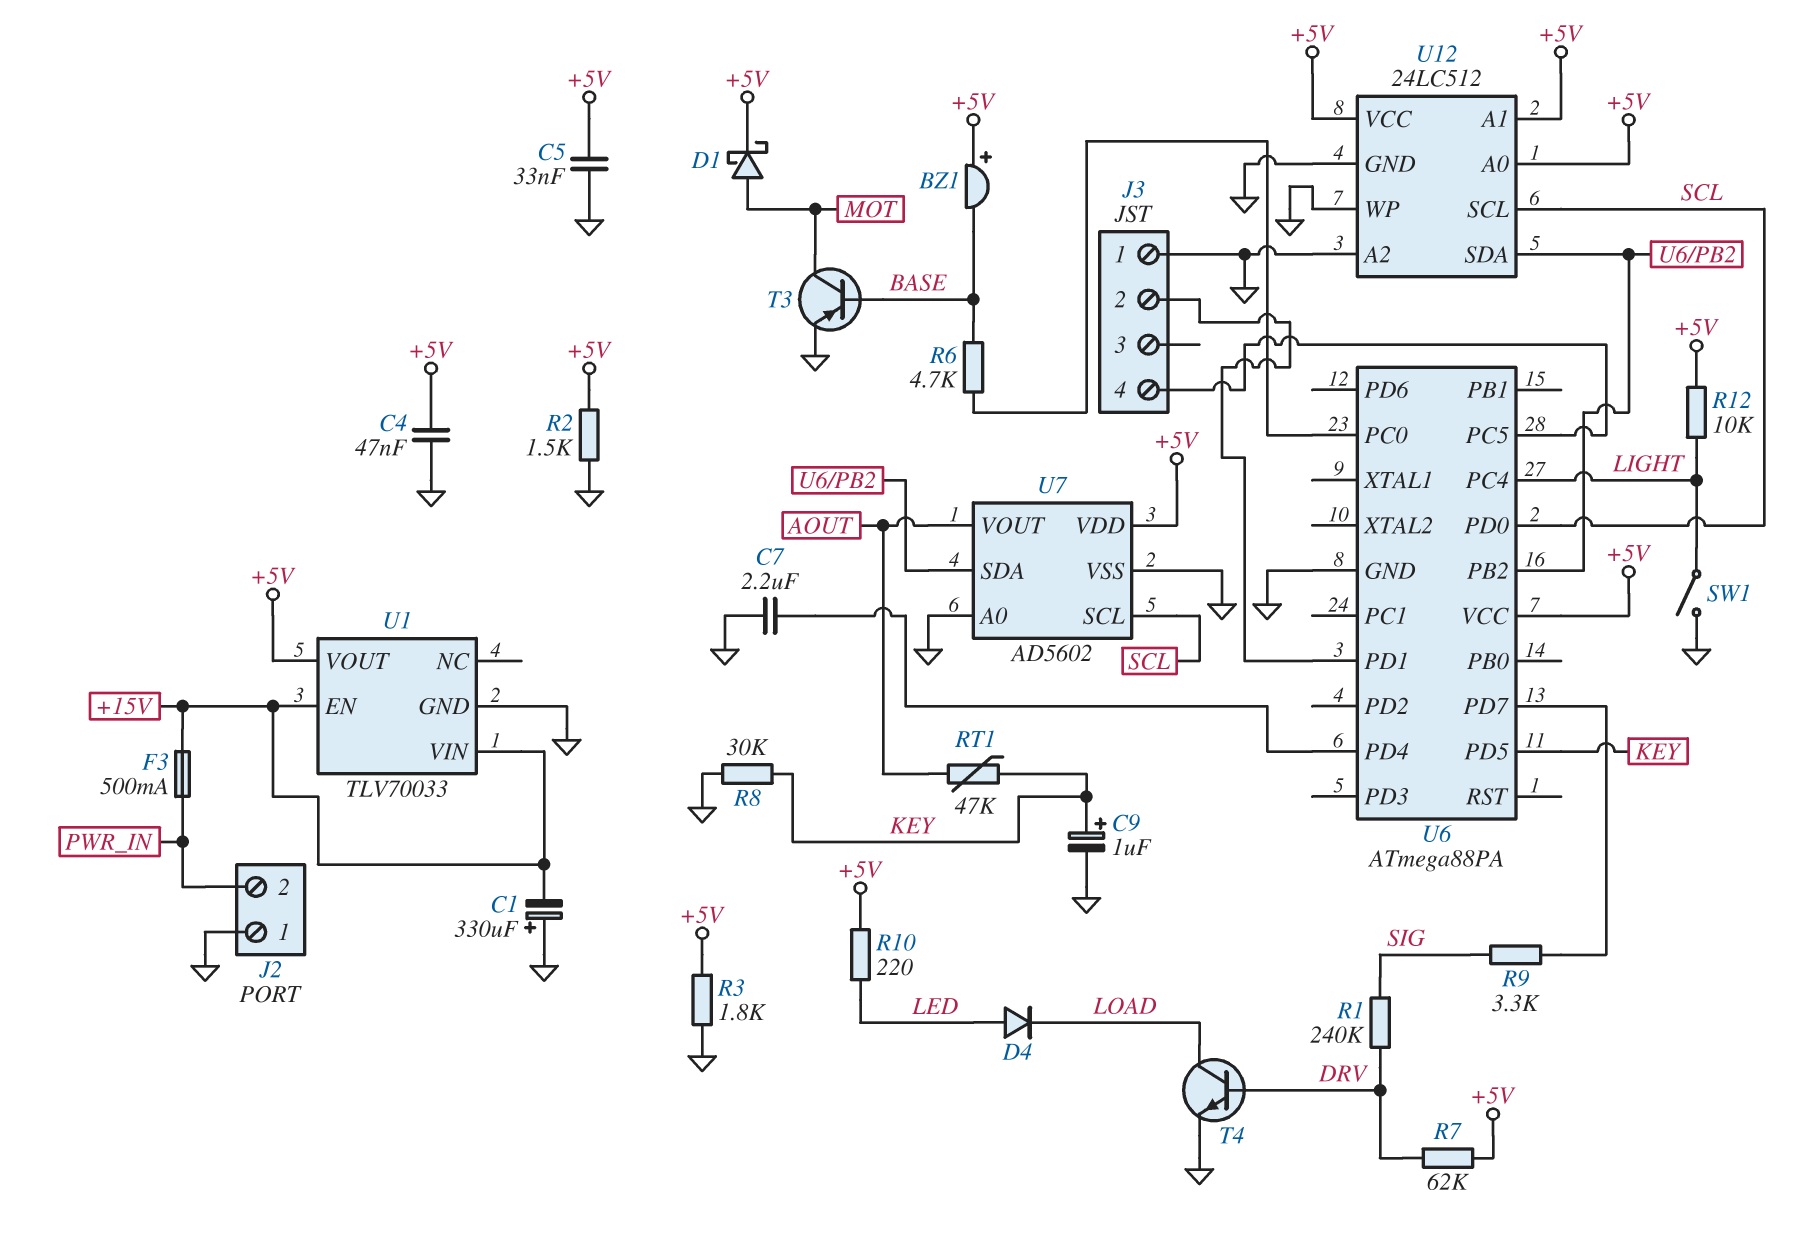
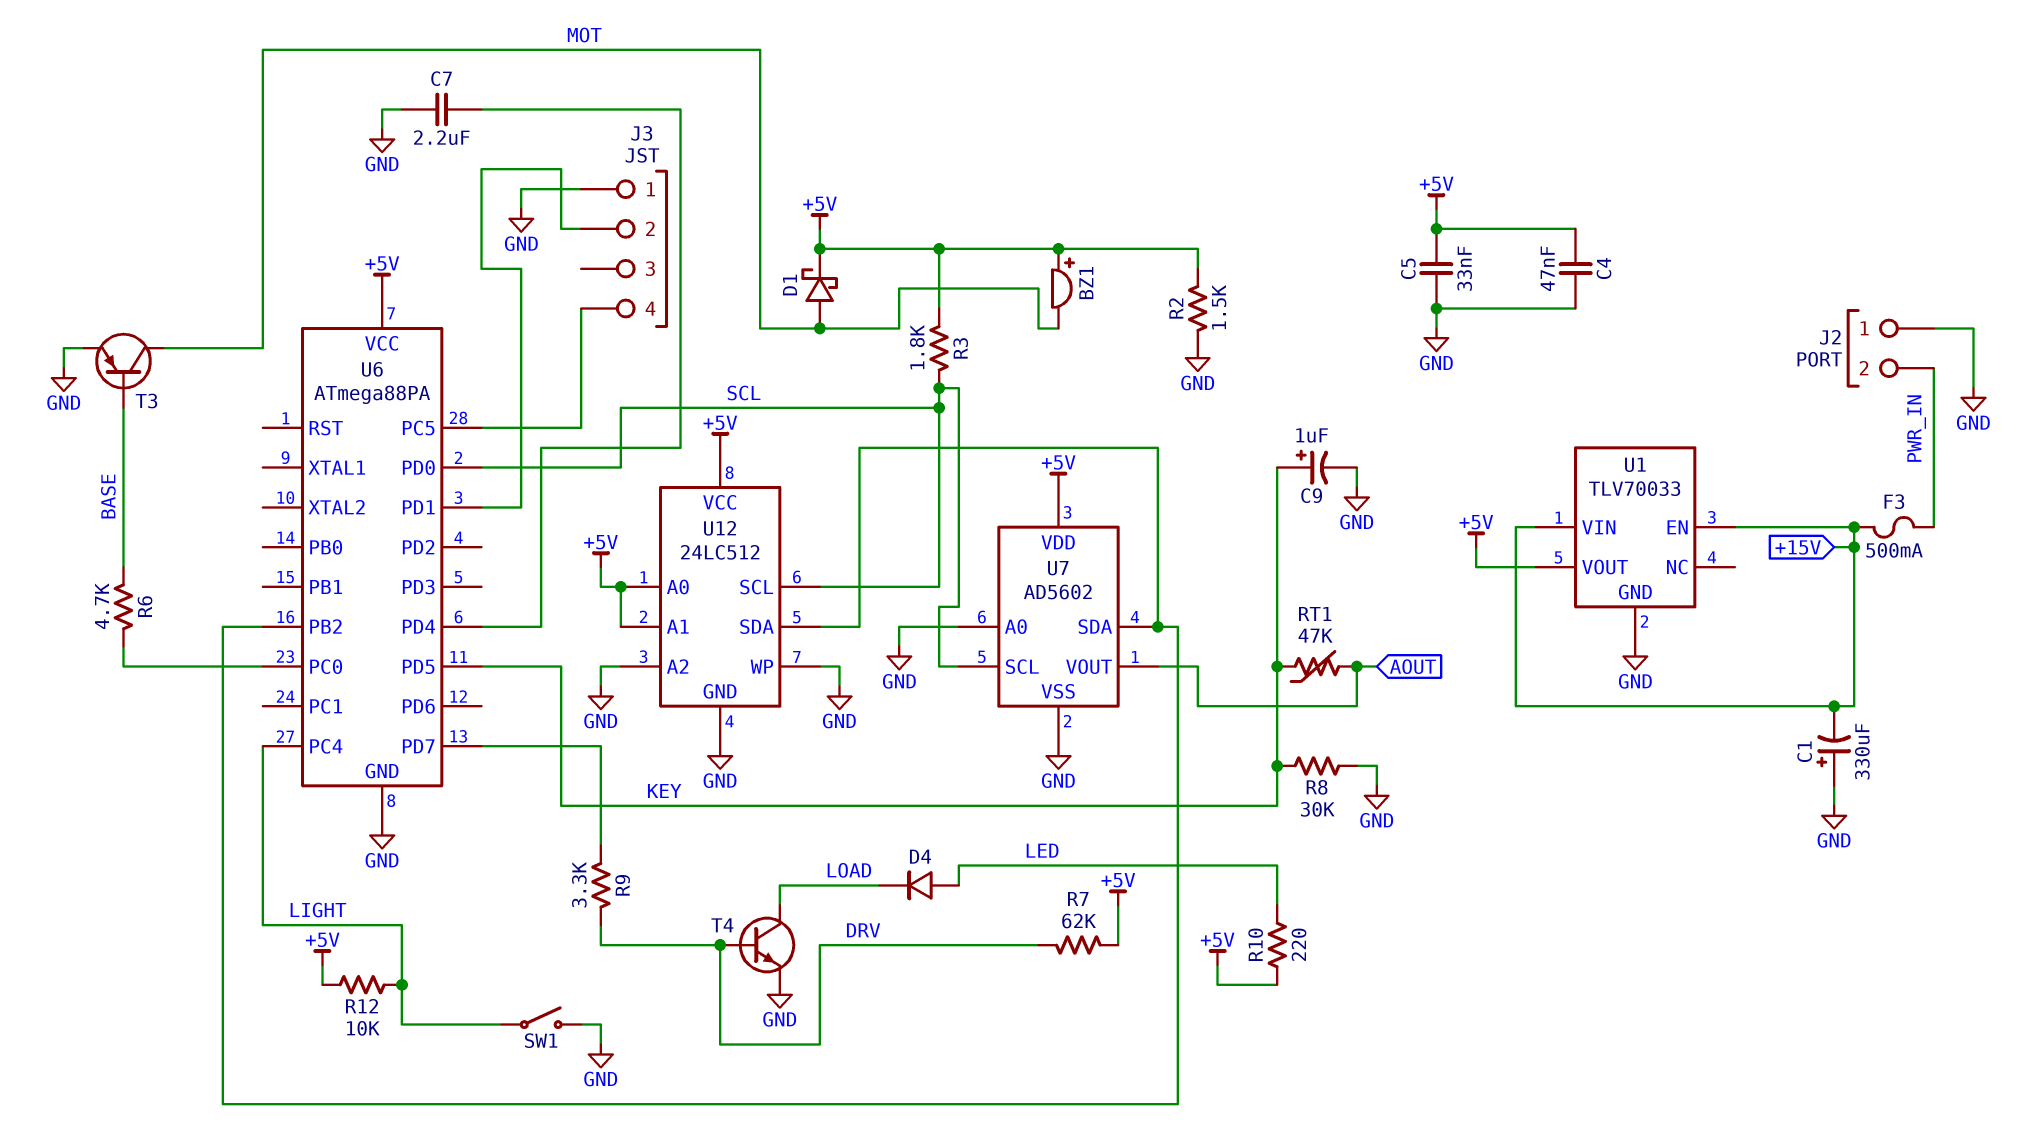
BZ1: buzzer (plus +5V, minus BASE) -> buzzer (plus +5V, minus MOT)
R1: 240k (DRV, SIG) -> none
R3: 1.8k (+5V, GND) -> 1.8k (+5V, SCL)
R9: 3.3k (SIG, U6/PD7) -> 3.3k (DRV, U6/PD7)

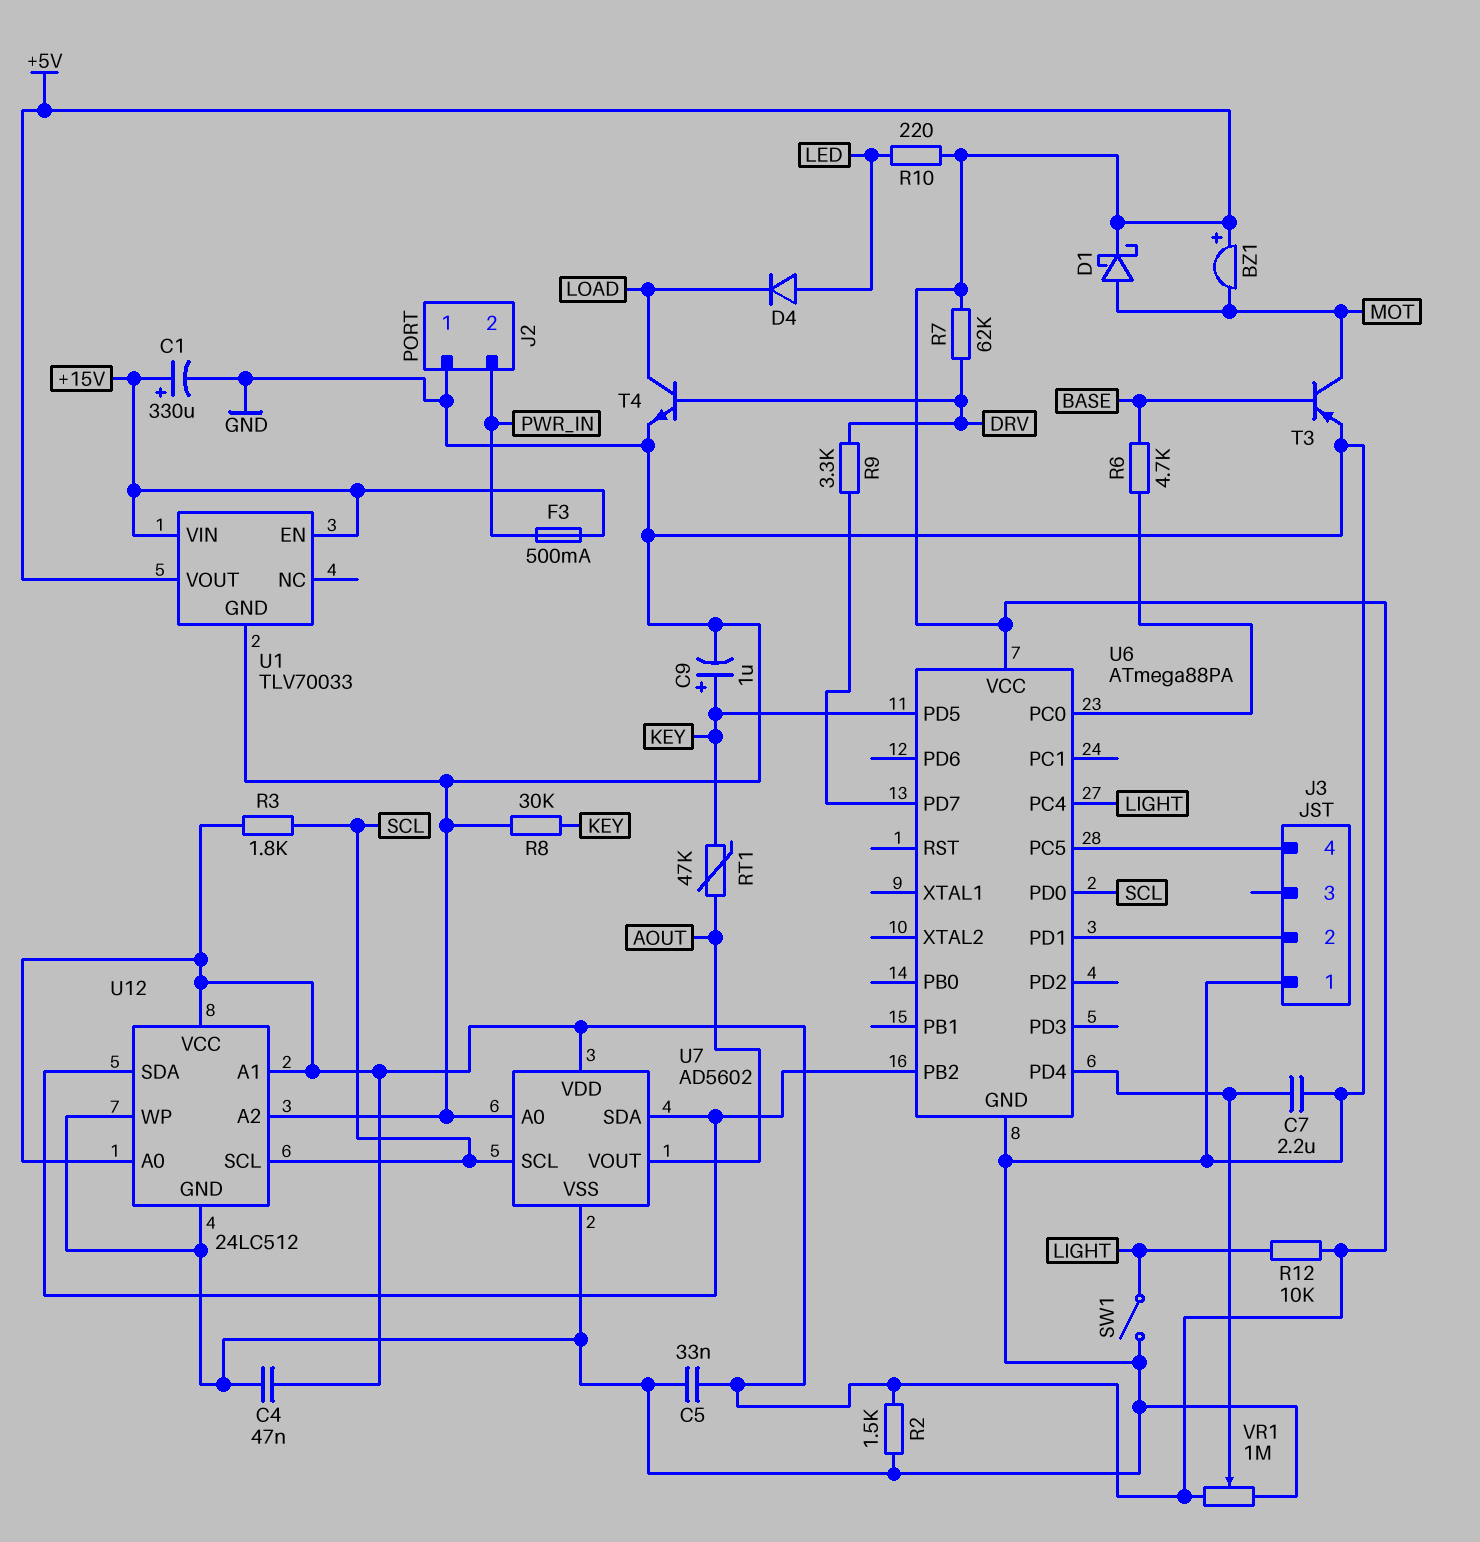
C1: 330uF (plus GND, minus +15V) -> 330uF (plus +15V, minus GND)
VR1: none -> 1M (+5V, GND, wiper U6/PD4)

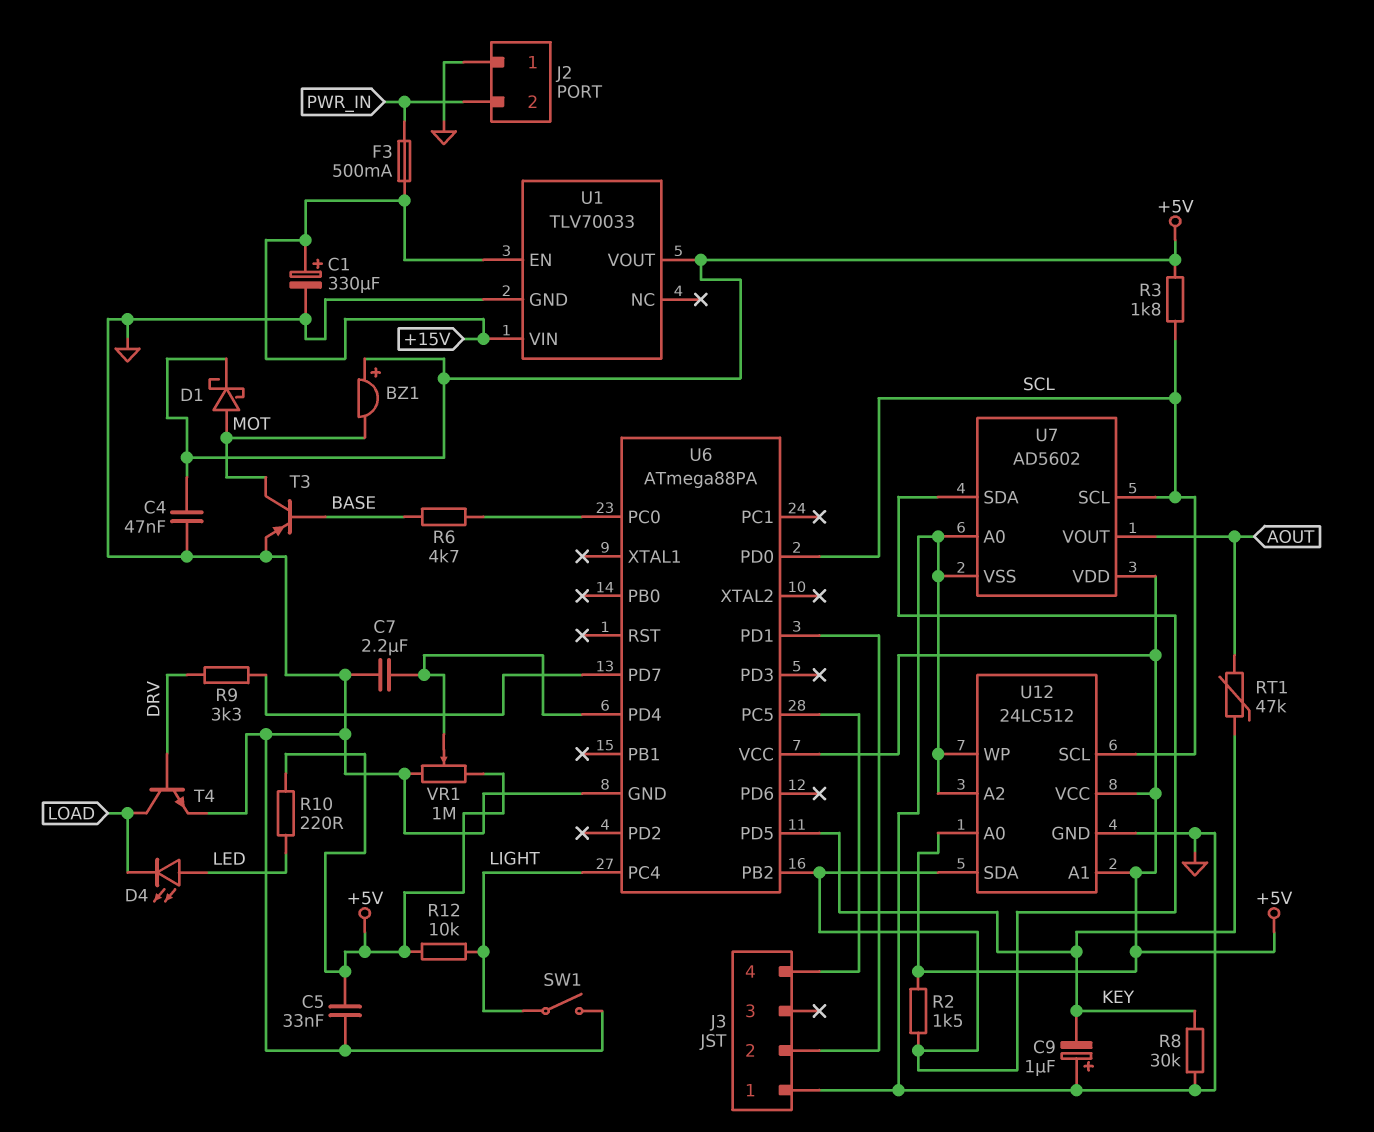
C9: 1uF (plus KEY, minus GND) -> 1uF (plus GND, minus KEY)
D4: diode (A LED, K LOAD) -> LED (A LED, K LOAD)
R2: 1.5k (+5V, GND) -> 1.5k (+5V, U6/PB2)
R7: 62k (+5V, DRV) -> none

